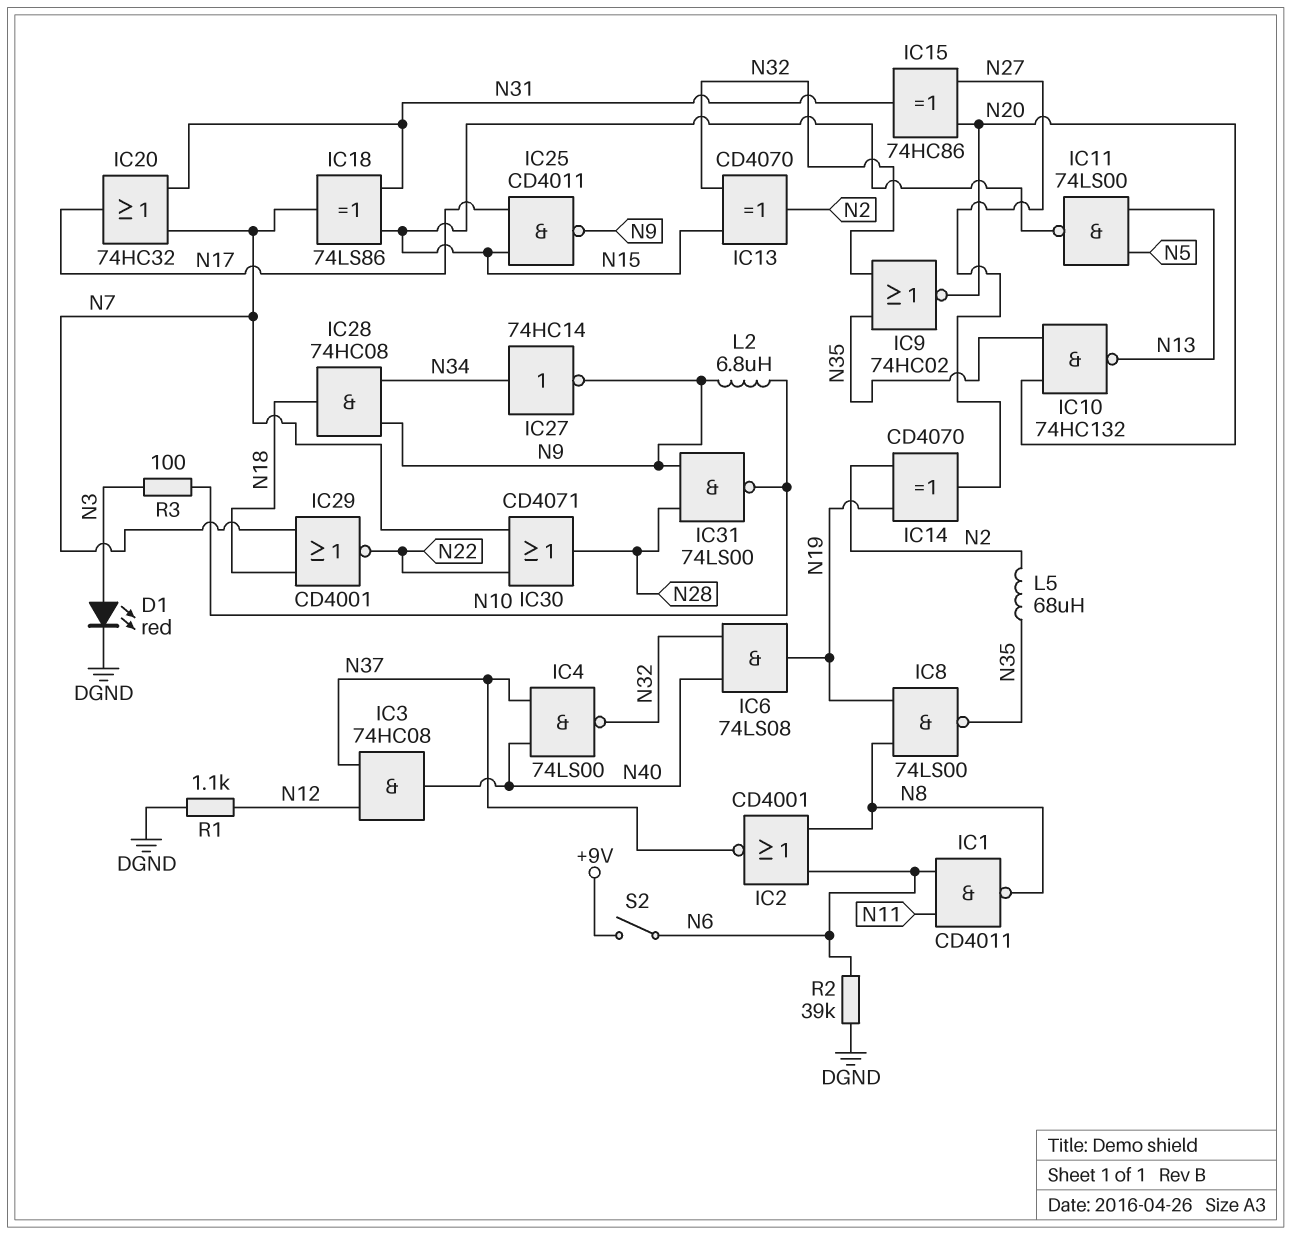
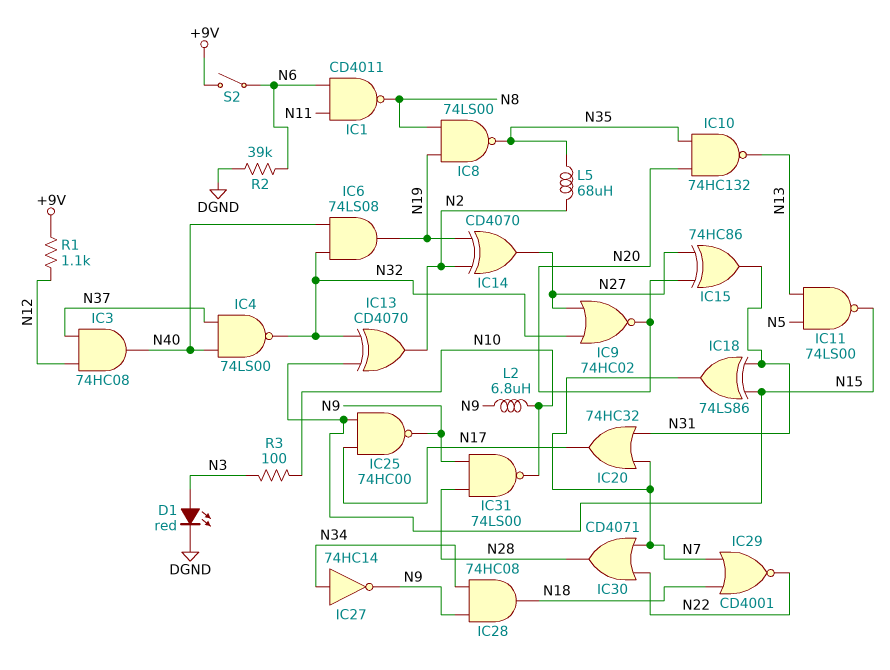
IC2: NOR CD4001 (in N6, in N8, out N37) -> none
IC9: NOR 74HC02 (in N32, in N35, out N20) -> NOR 74HC02 (in N27, in N32, out N20)
IC25: NAND CD4011 (in N15, in N17, out N9) -> NAND 74HC00 (in N15, in N17, out N9)
R1: 1.1k (DGND, N12) -> 1.1k (+9V, N12)

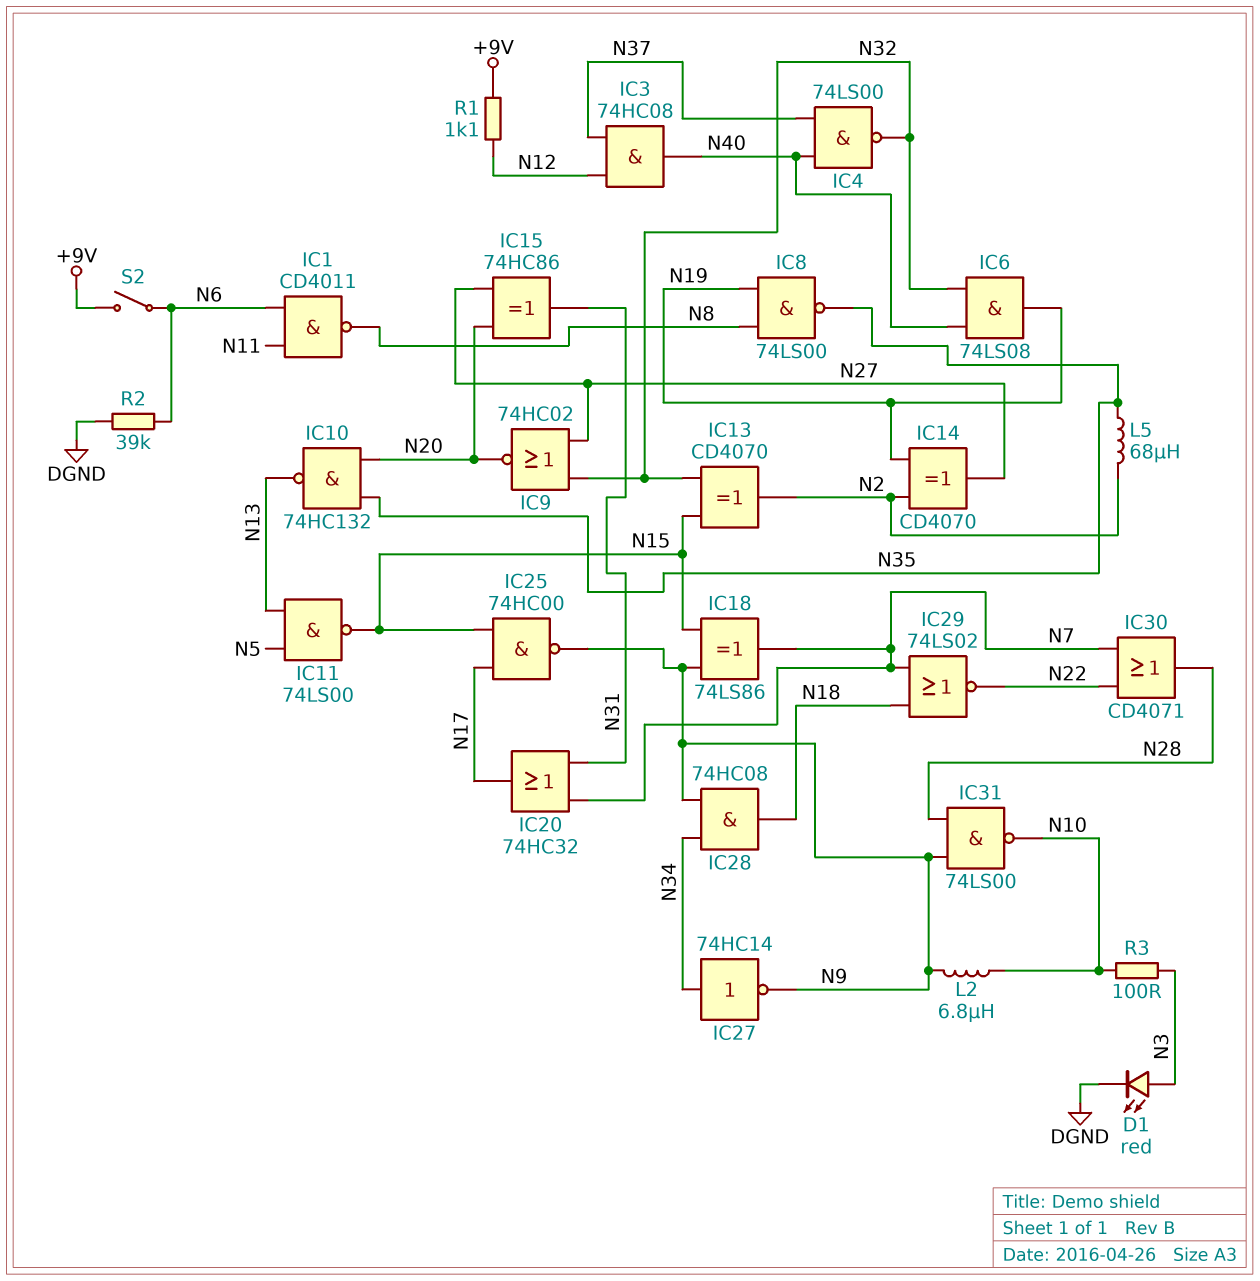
IC18: XOR 74LS86 (in N15, in N31, out N7) -> XOR 74LS86 (in N9, in N15, out N7)
IC29: NOR CD4001 (in N7, in N18, out N22) -> NOR 74LS02 (in N7, in N18, out N22)

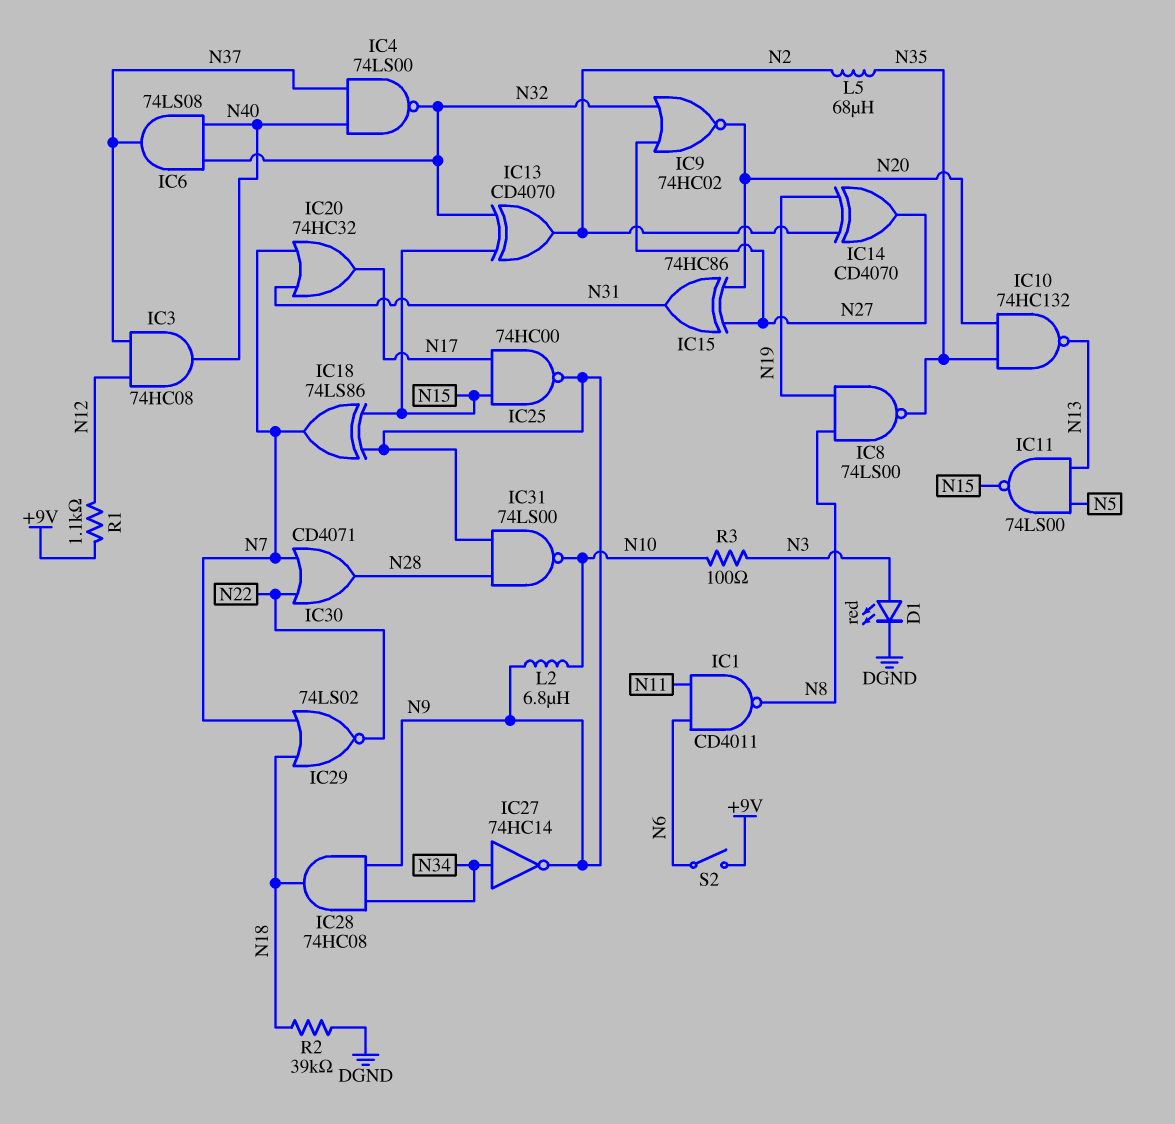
IC6: AND 74LS08 (in N32, in N40, out N19) -> AND 74LS08 (in N32, in N40, out N37)
R2: 39k (DGND, N6) -> 39k (DGND, N18)

